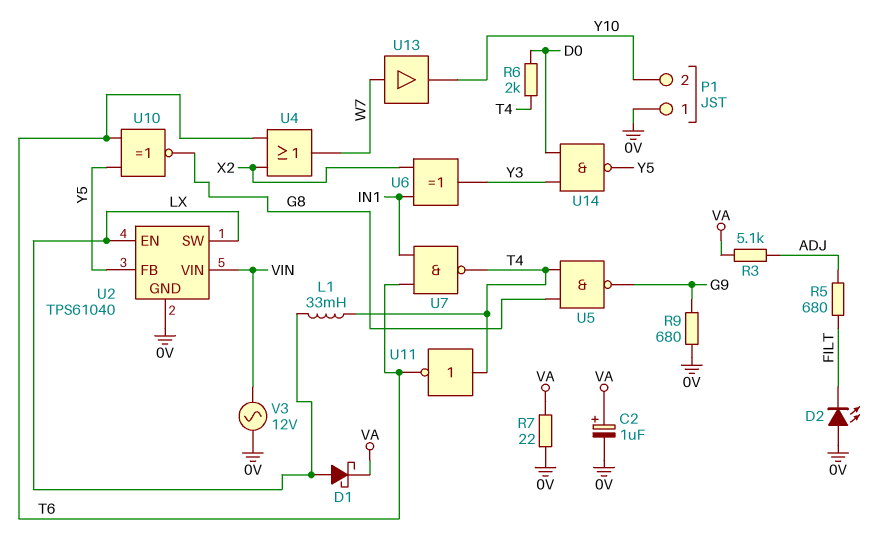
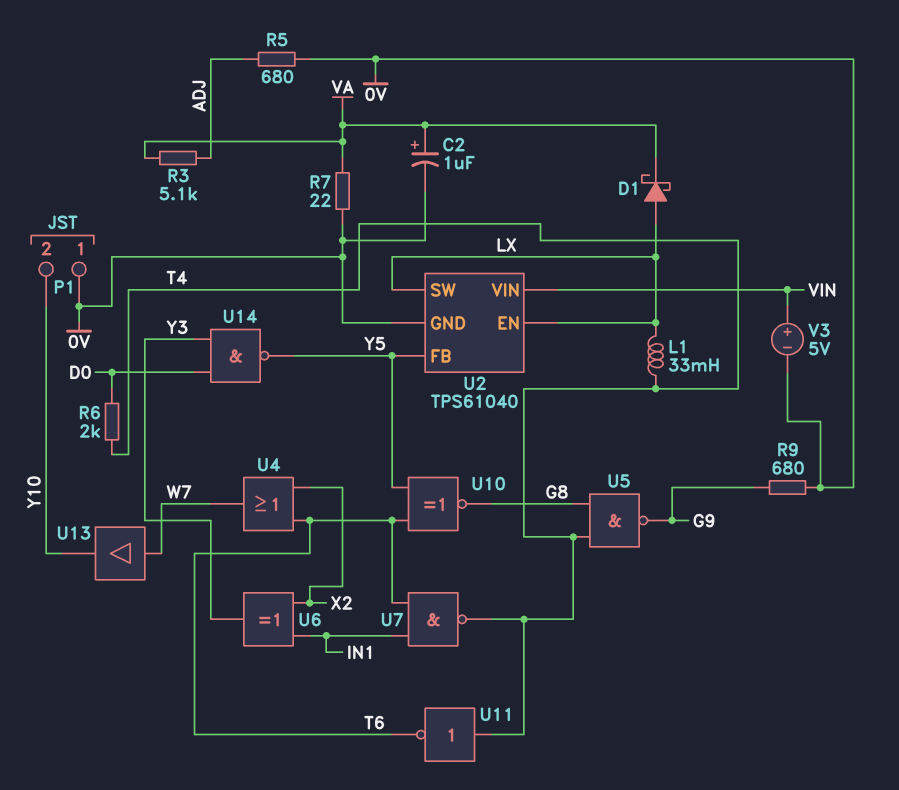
D2: LED (A 0V, K FILT) -> none
R5: 680 (ADJ, FILT) -> 680 (0V, ADJ)
V3: AC 12V (0V, VIN) -> 5V (plus VIN, minus 0V)

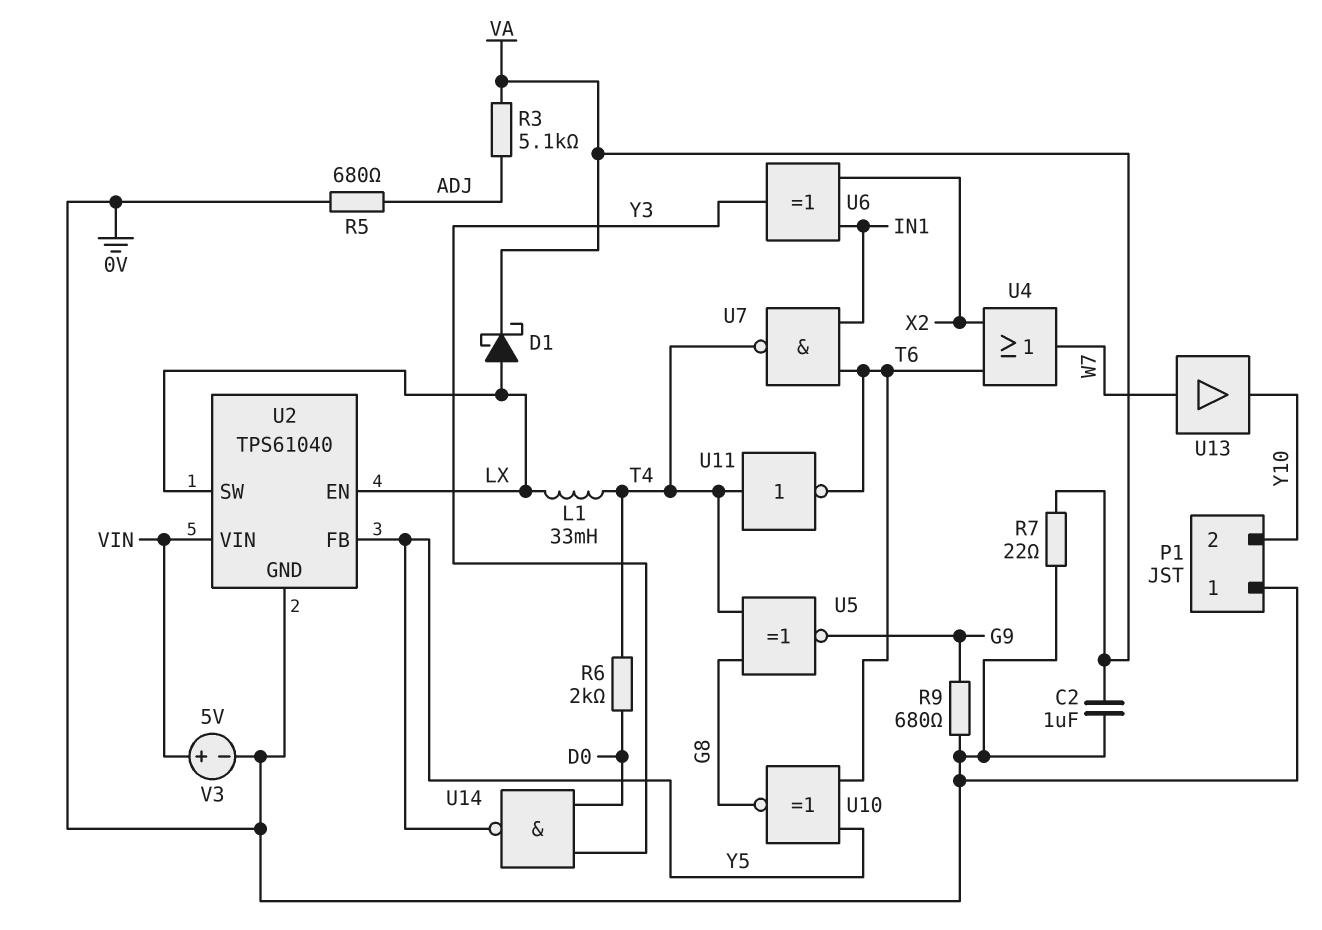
C2: 1uF (plus VA, minus 0V) -> 1uF (0V, VA)
U5: NAND (in G8, in T4, out G9) -> XNOR (in G8, in T4, out G9)

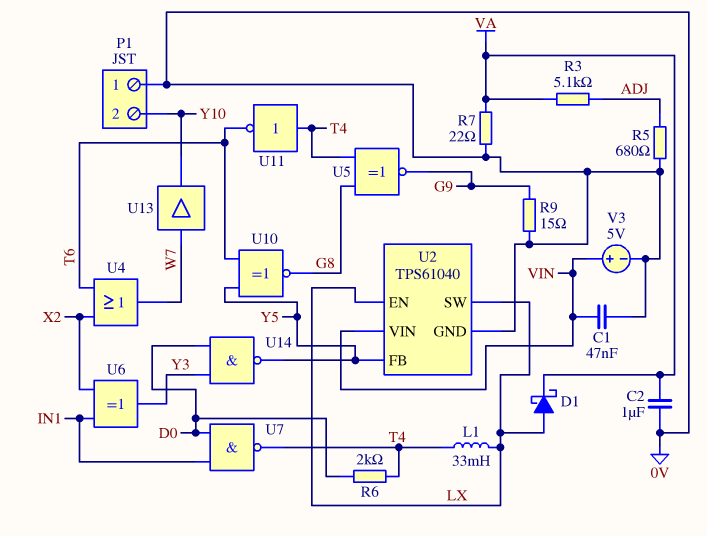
C1: none -> 47nF (0V, VIN)
R9: 680 (0V, G9) -> 15 (0V, G9)
U7: NAND (in IN1, in T6, out T4) -> NAND (in D0, in IN1, out T4)

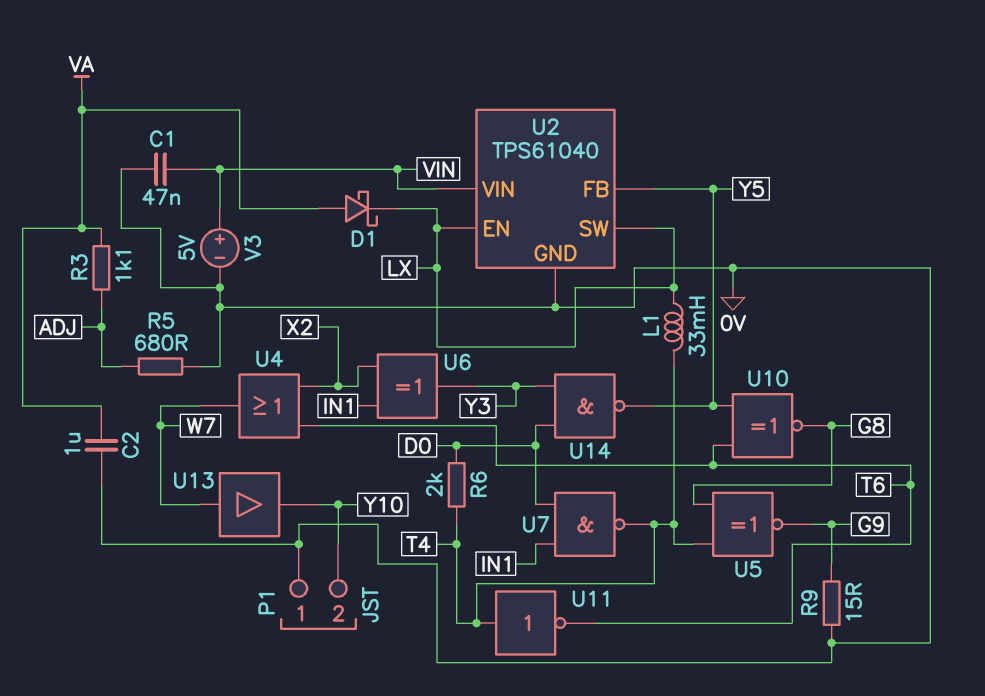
D1: schottky (A LX, K VA) -> schottky (A VA, K LX)
R3: 5.1k (ADJ, VA) -> 1.1k (ADJ, VA)
R7: 22 (0V, VA) -> none

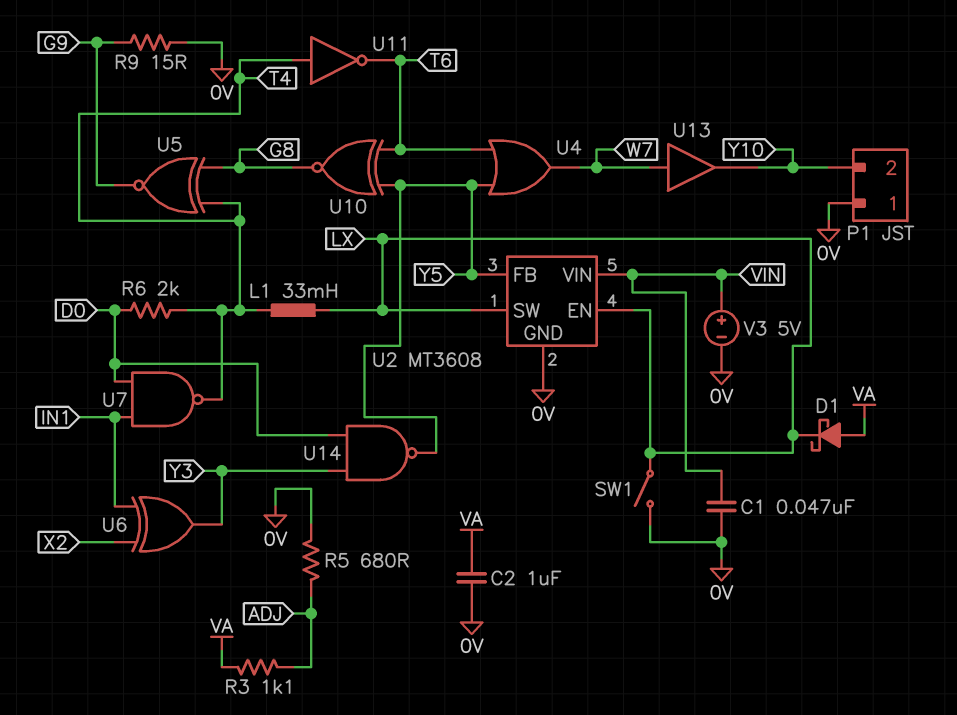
SW1: none -> switch (0V, LX)
U2: TPS61040 -> MT3608
U4: OR (in T6, in X2, out W7) -> OR (in T6, in Y5, out W7)

